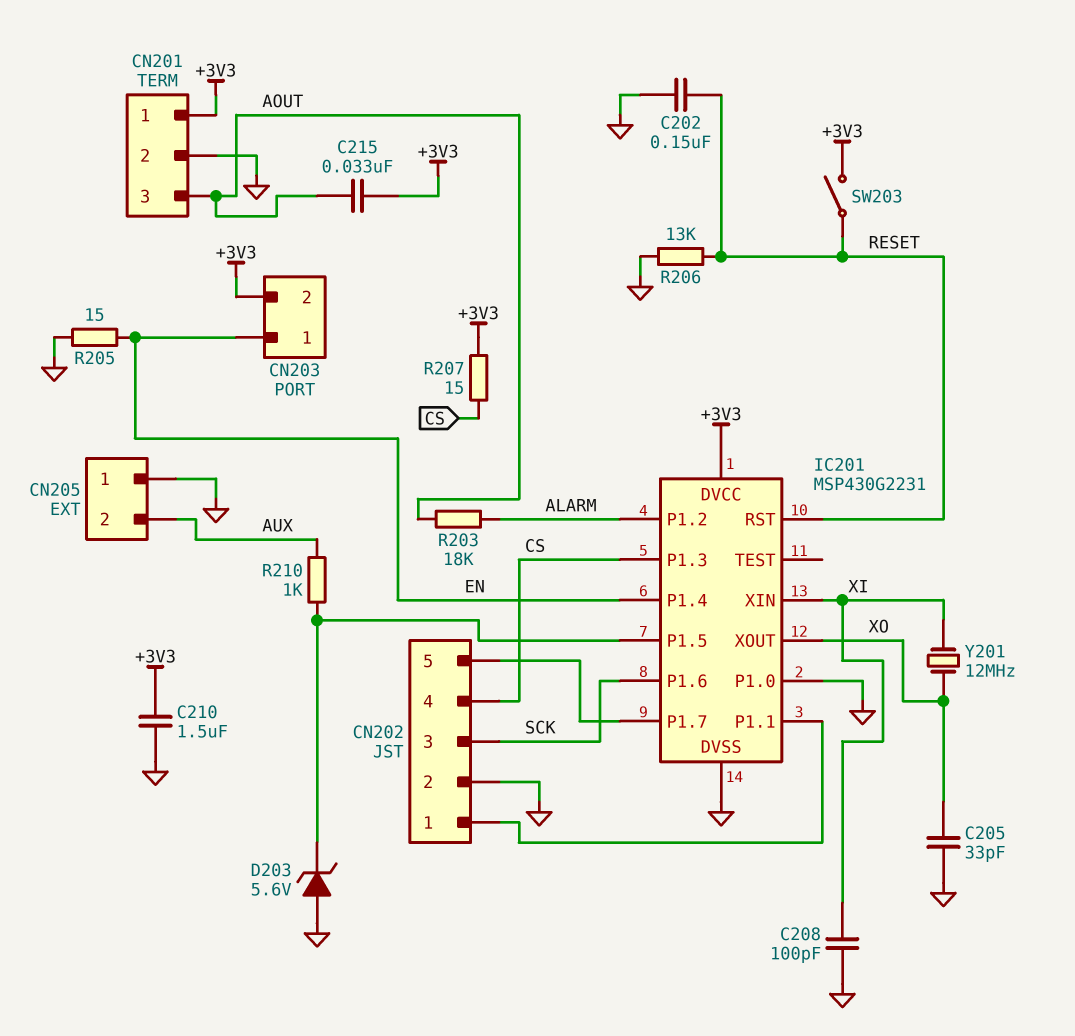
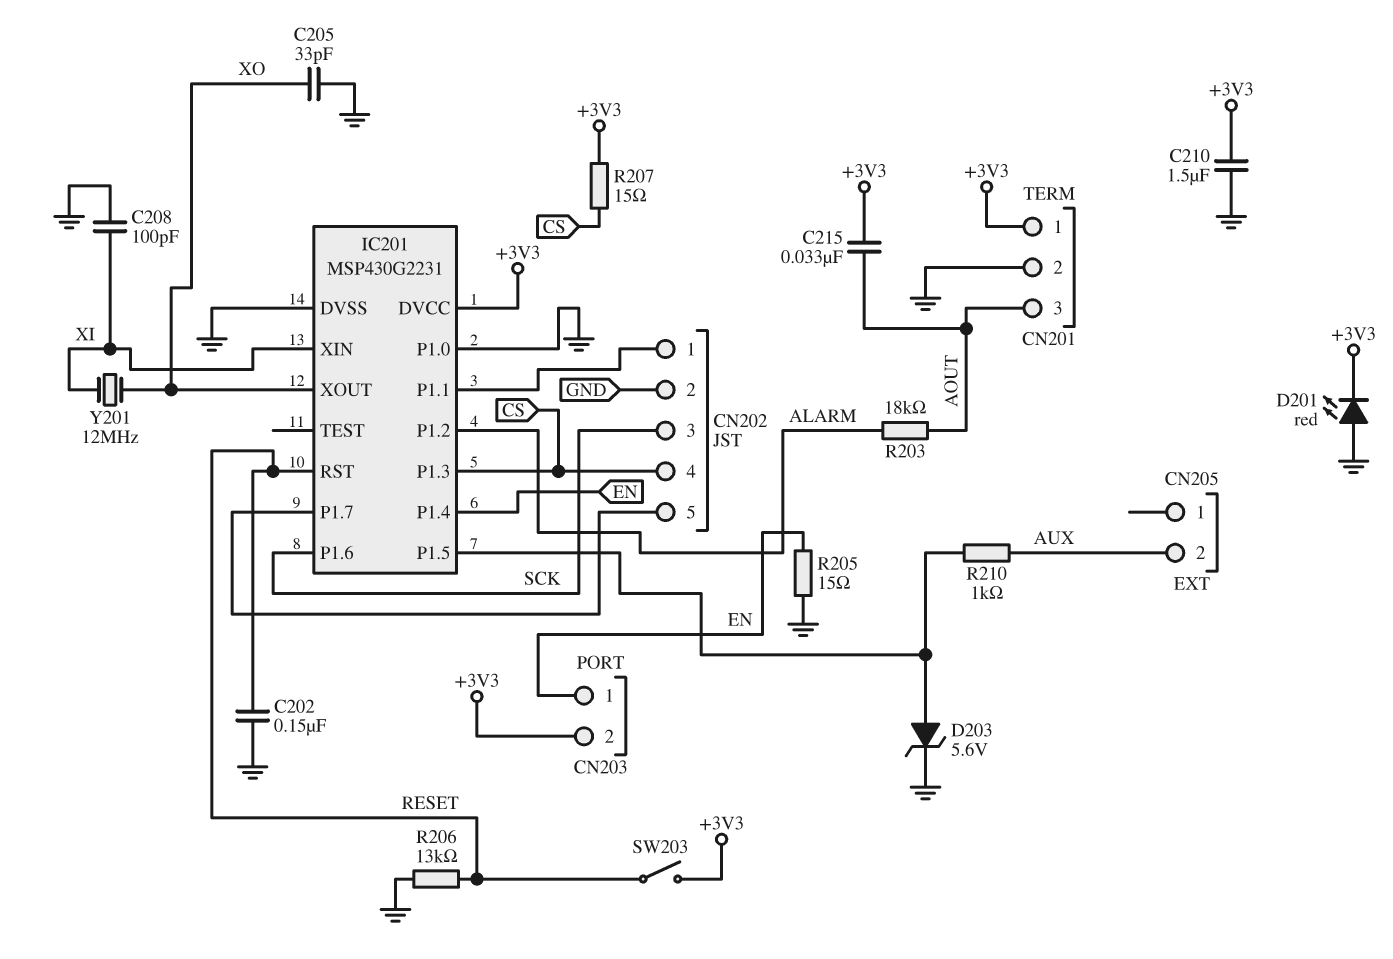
CN205 pin 1: GND -> none
D201: none -> LED red (A GND, K +3V3)
D203: zener 5.6V (A GND, K IC201/P1.5) -> zener 5.6V (A IC201/P1.5, K GND)

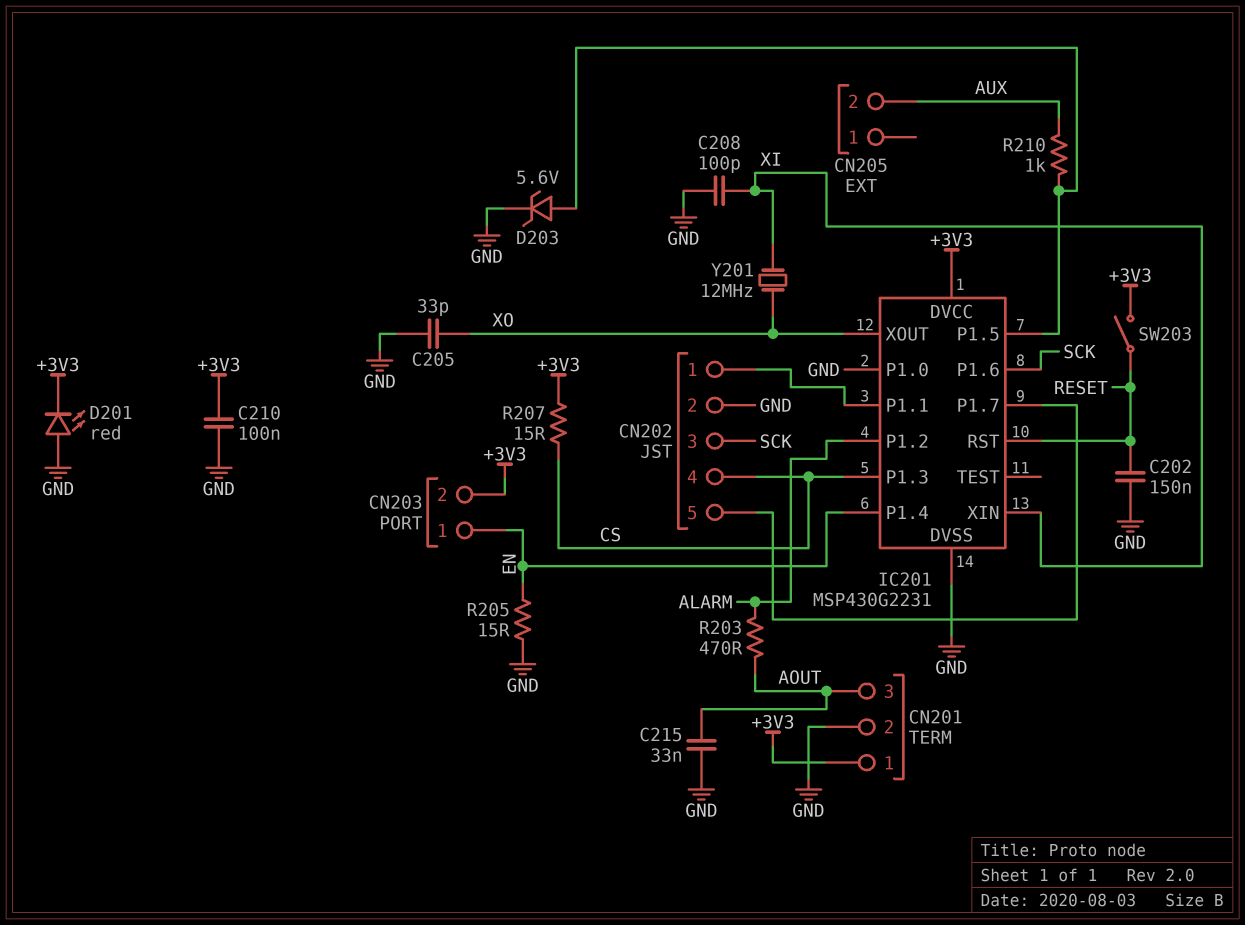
C210: 1.5uF (+3V3, GND) -> 100nF (+3V3, GND)
C215: 33nF (+3V3, AOUT) -> 33nF (AOUT, GND)
R203: 18k (ALARM, AOUT) -> 470 (ALARM, AOUT)
R206: 13k (GND, RESET) -> none

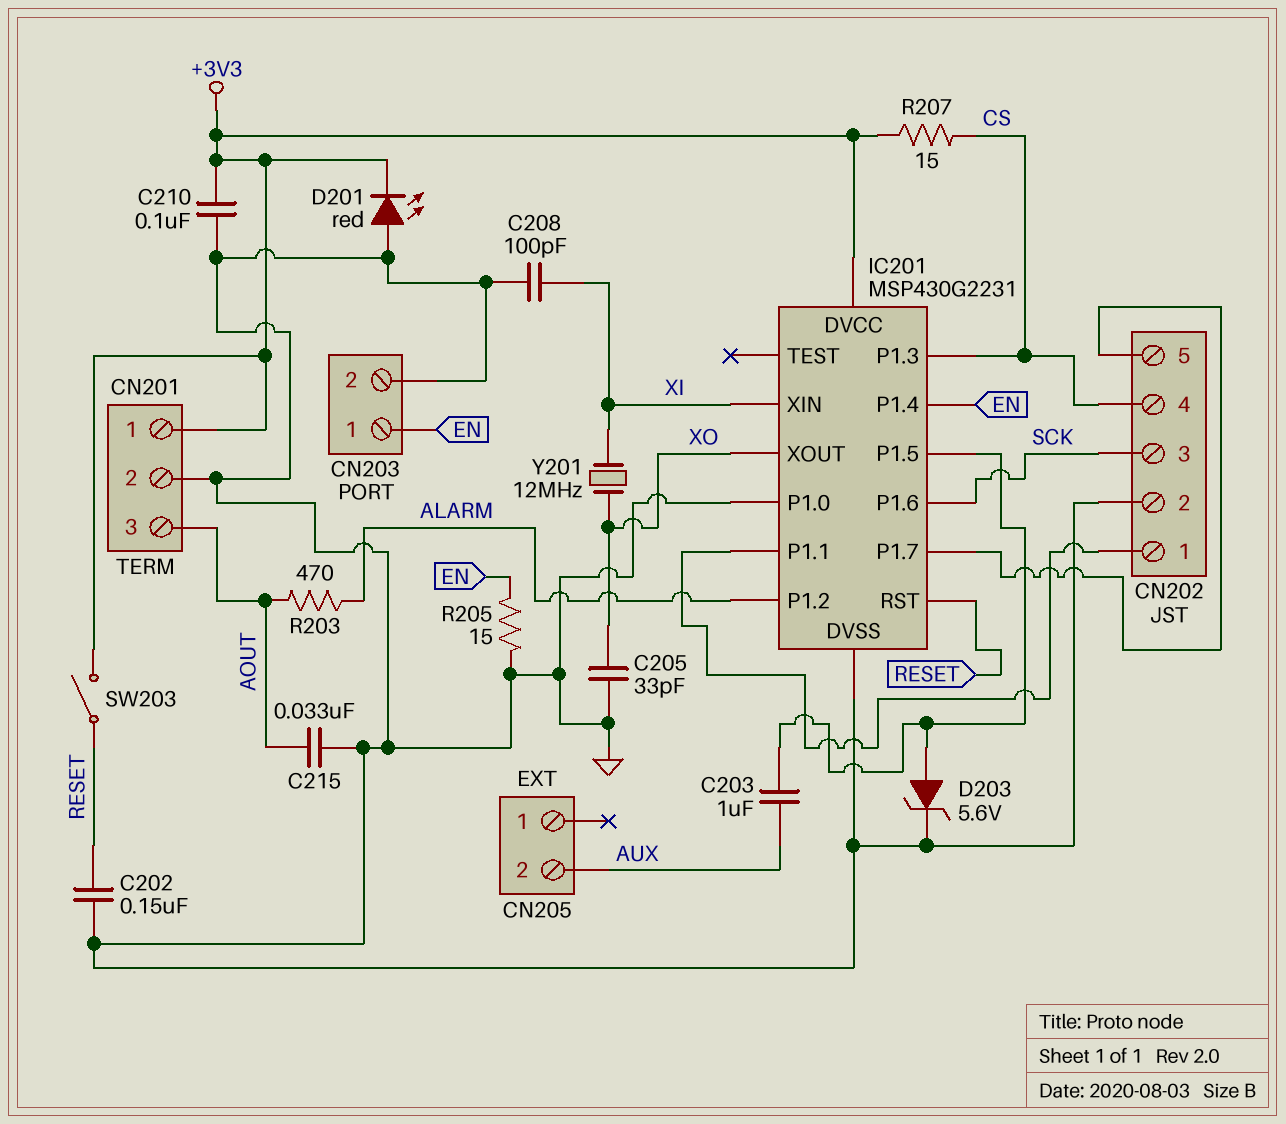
C203: none -> 1uF (AUX, IC201/P1.5)
CN203 pin 2: +3V3 -> GND
R210: 1k (AUX, IC201/P1.5) -> none

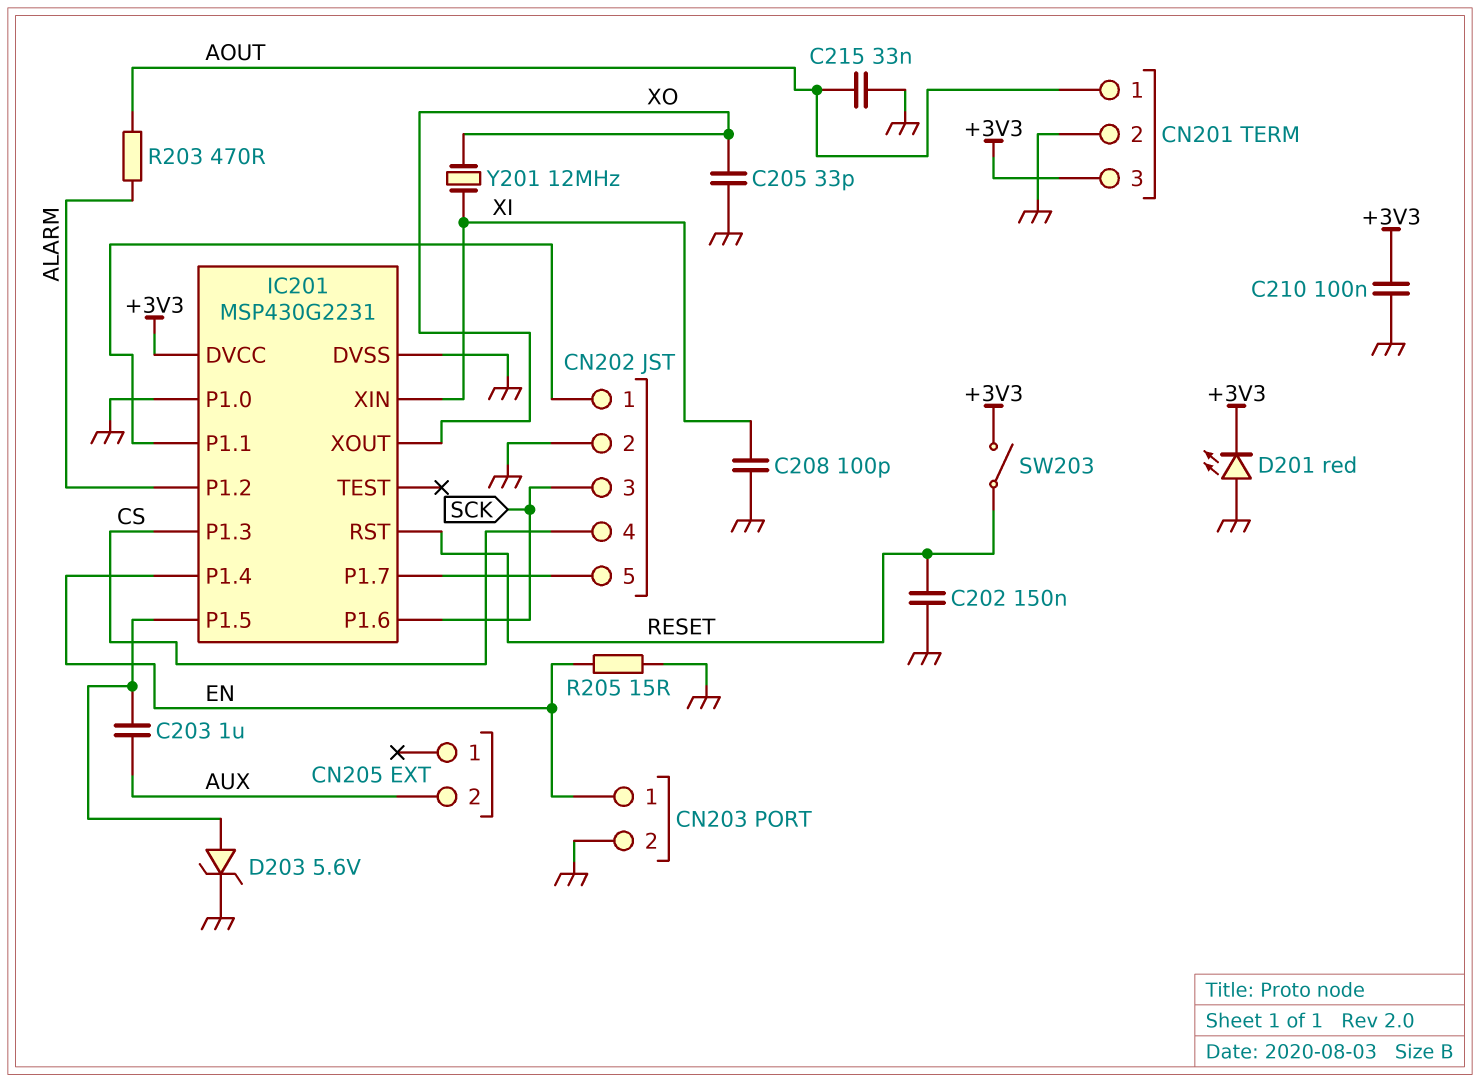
CN201 pin 1: +3V3 -> AOUT
CN201 pin 3: AOUT -> +3V3
R207: 15 (+3V3, CS) -> none

